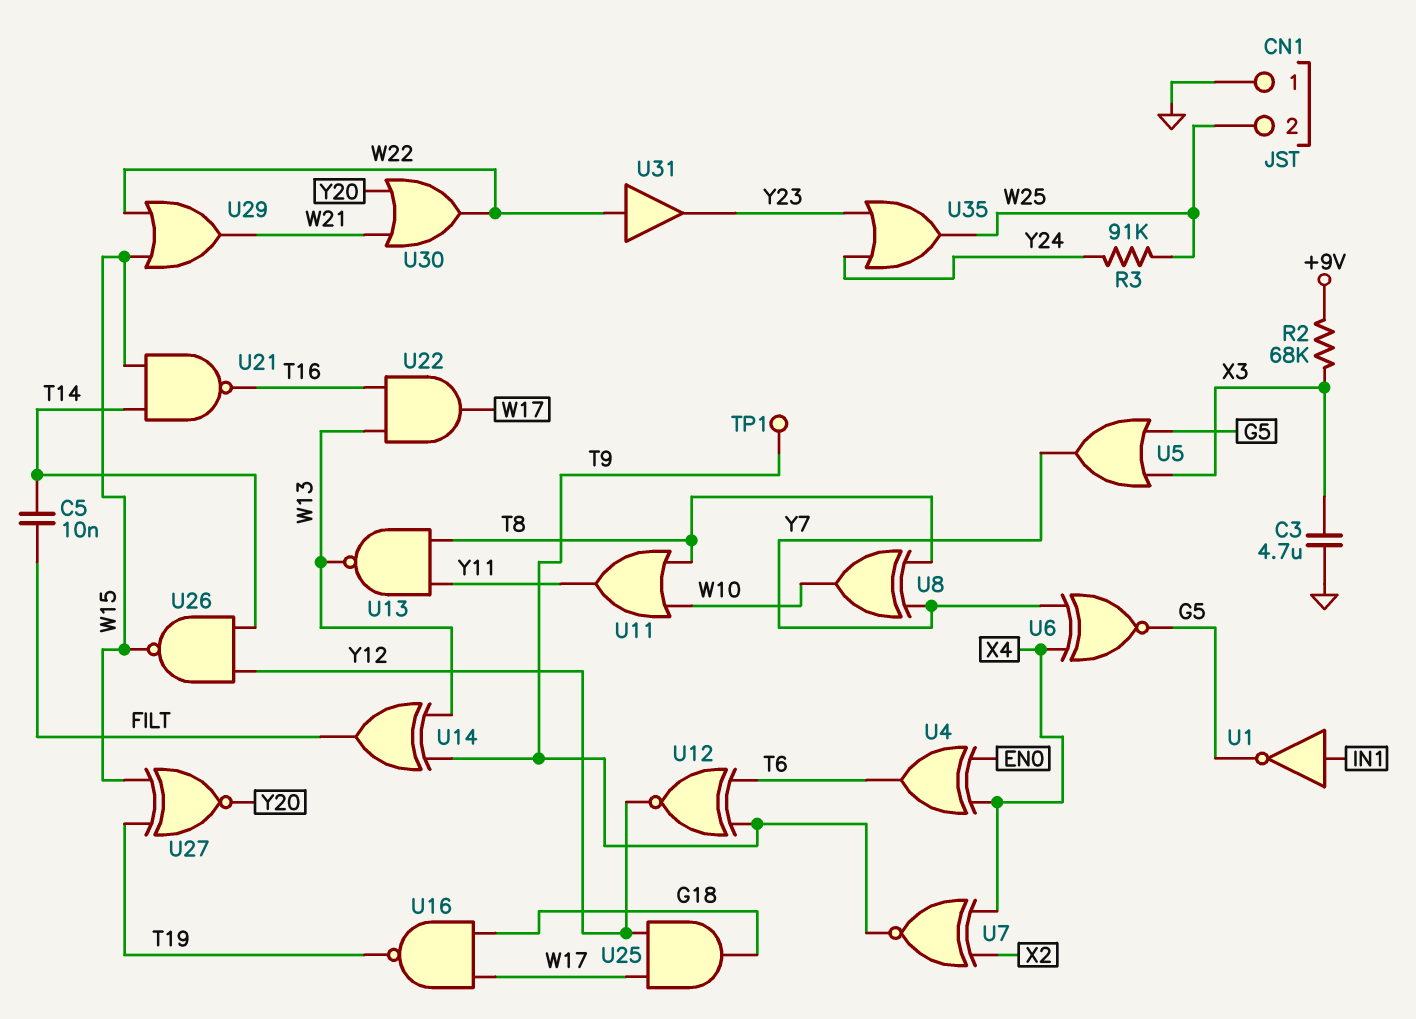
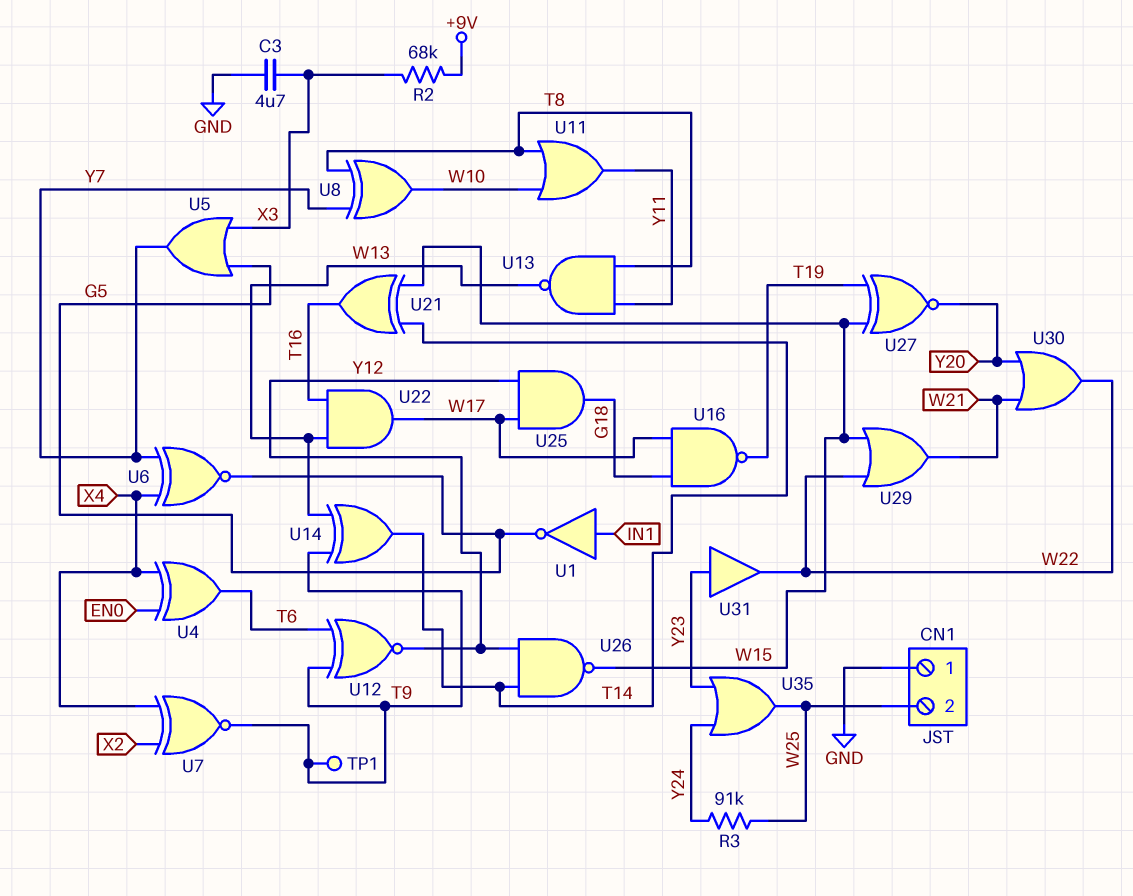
C5: 10nF (FILT, T14) -> none
U14: XOR (in T9, in W13, out FILT) -> XOR (in T9, in W13, out T14)
U21: NAND (in T14, in W15, out T16) -> XOR (in T14, in W15, out T16)
U31: buffer (in W22, out Y23) -> buffer (in Y23, out W22)

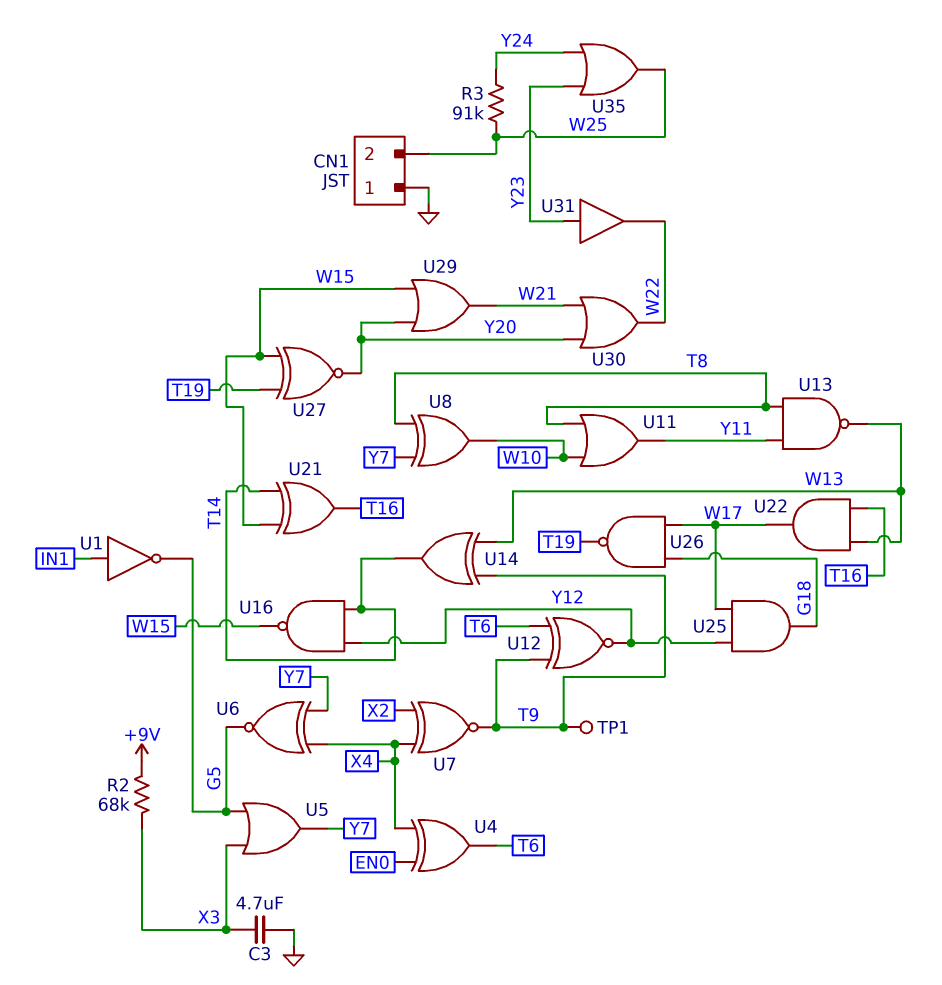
U16: NAND (in G18, in W17, out T19) -> NAND (in T14, in Y12, out W15)
U26: NAND (in T14, in Y12, out W15) -> NAND (in G18, in W17, out T19)
U29: OR (in W15, in W22, out W21) -> OR (in W15, in Y20, out W21)

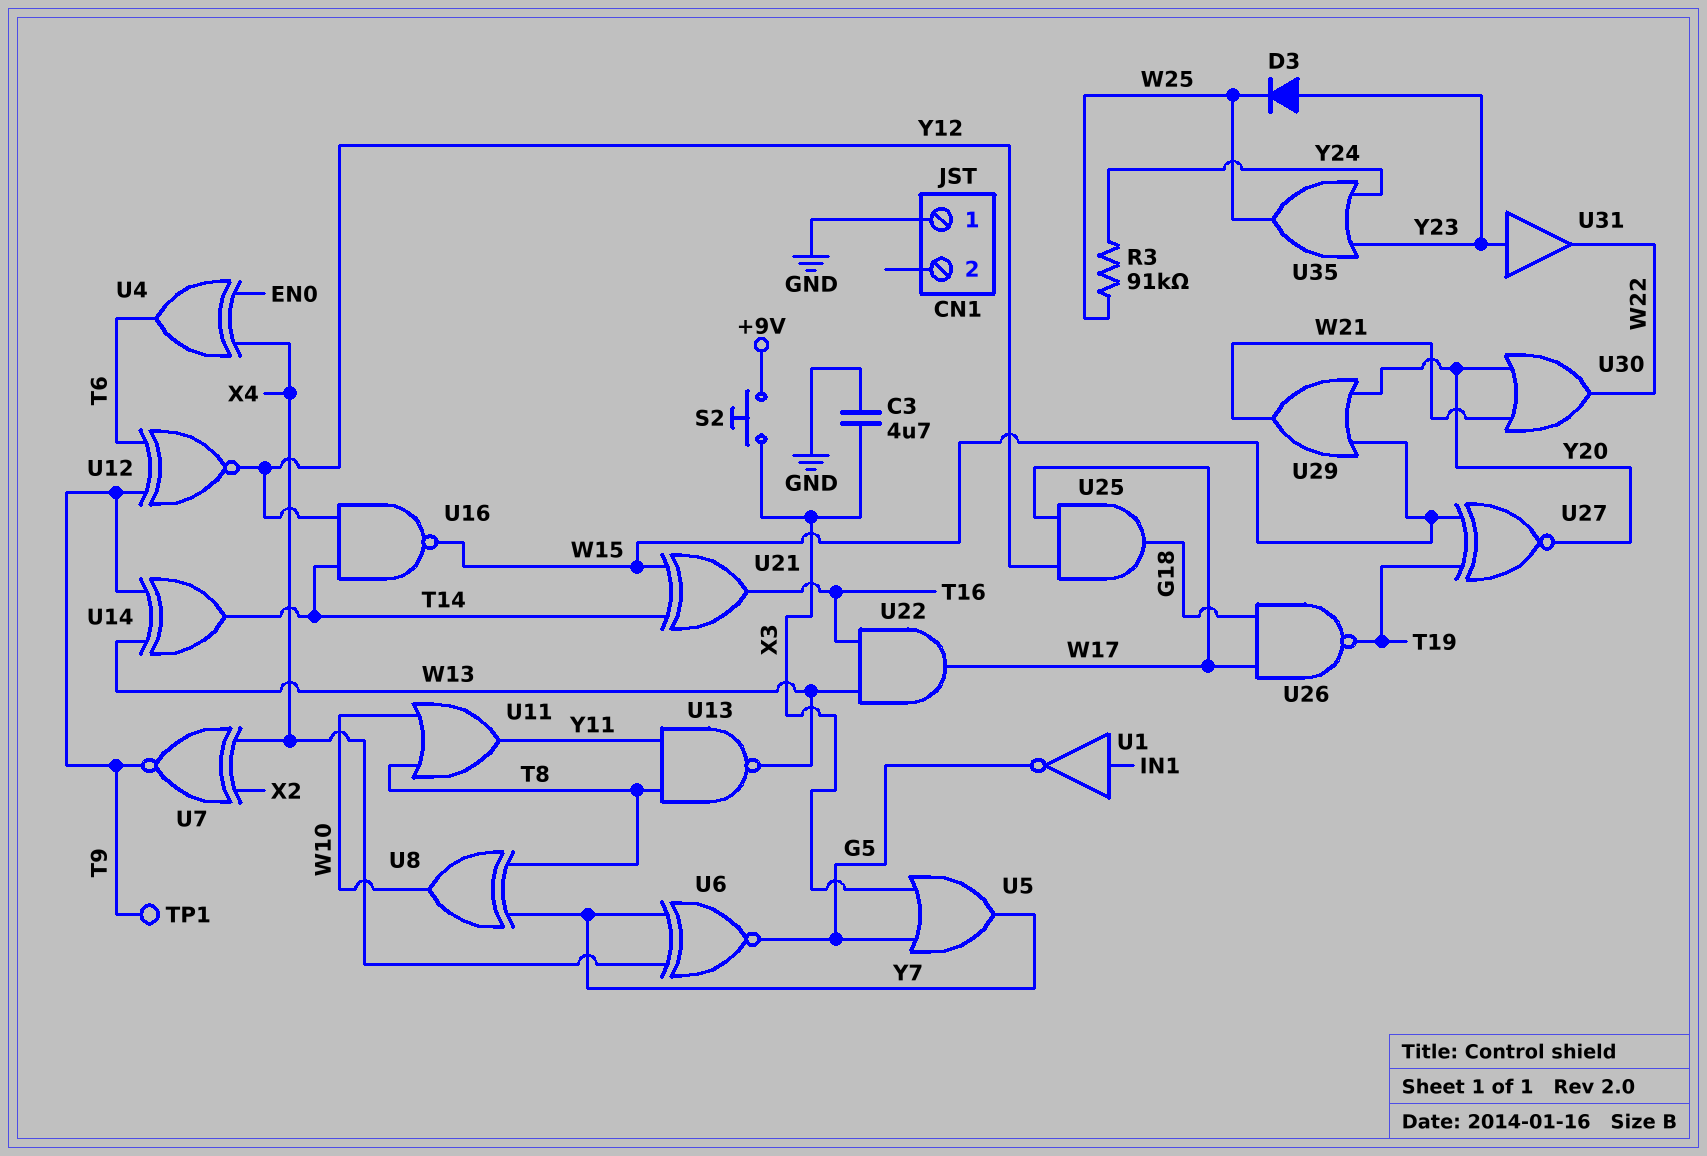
CN1 pin 2: W25 -> none
D3: none -> diode (A Y23, K W25)
R2: 68k (+9V, X3) -> none
S2: none -> button (+9V, X3)

